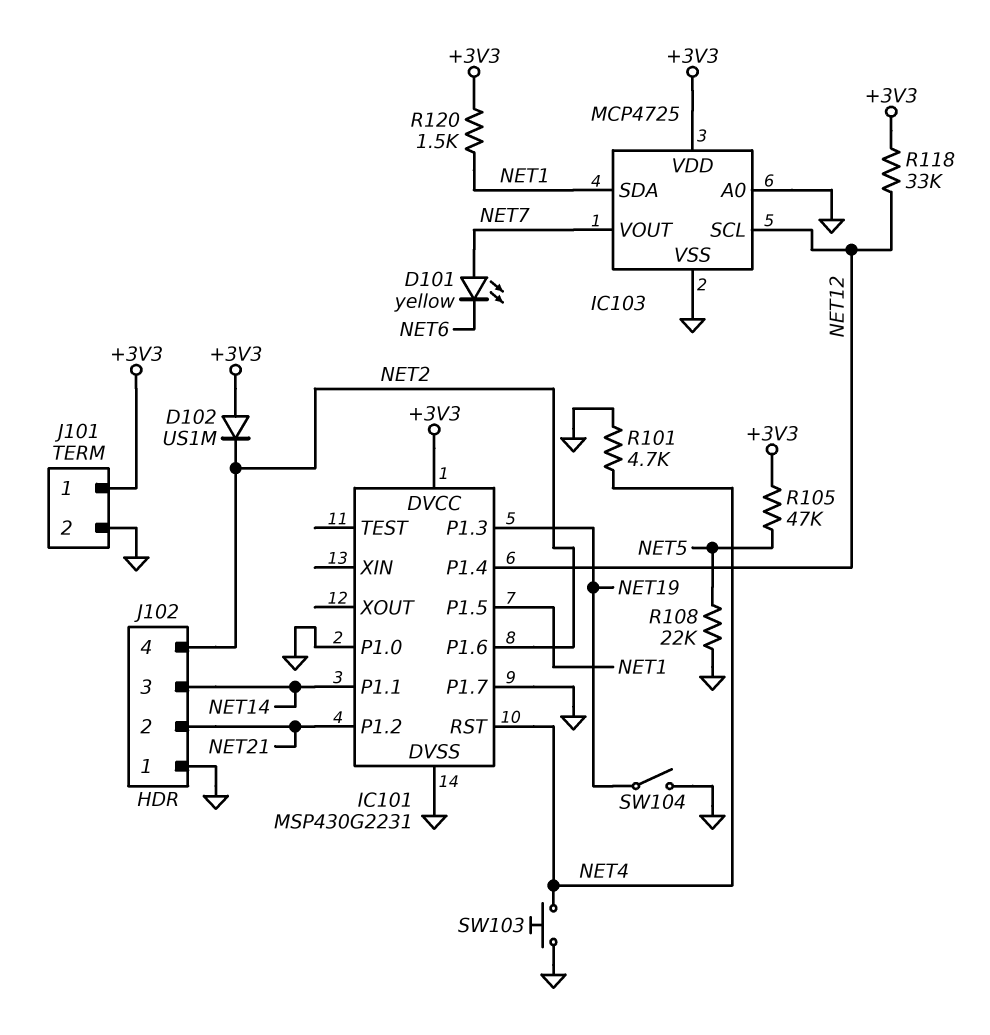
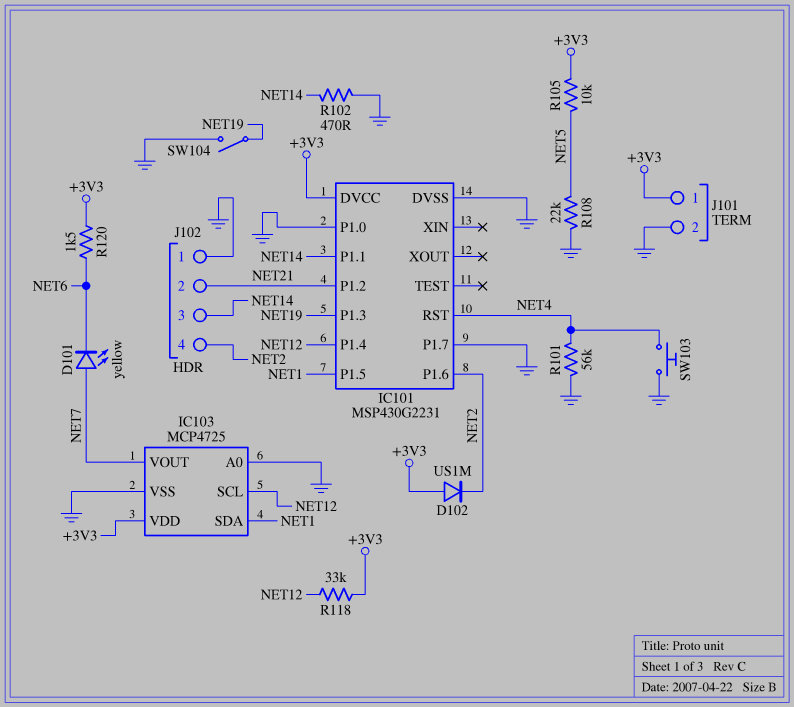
R101: 4.7k (GND, NET4) -> 56k (GND, NET4)
R102: none -> 470 (GND, NET14)
R105: 47k (+3V3, NET5) -> 10k (+3V3, NET5)
R120: 1.5k (+3V3, NET1) -> 1.5k (+3V3, NET6)

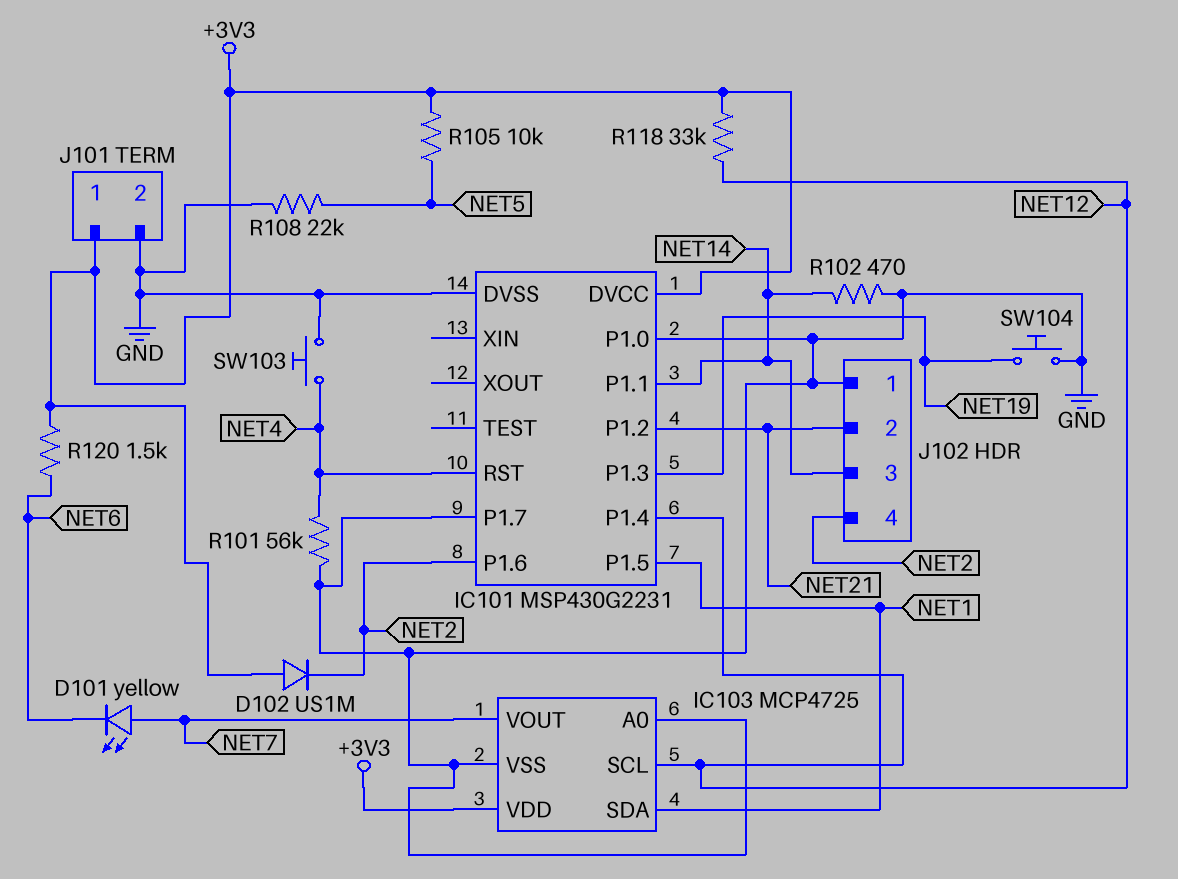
SW104: switch (GND, NET19) -> button (GND, NET19)

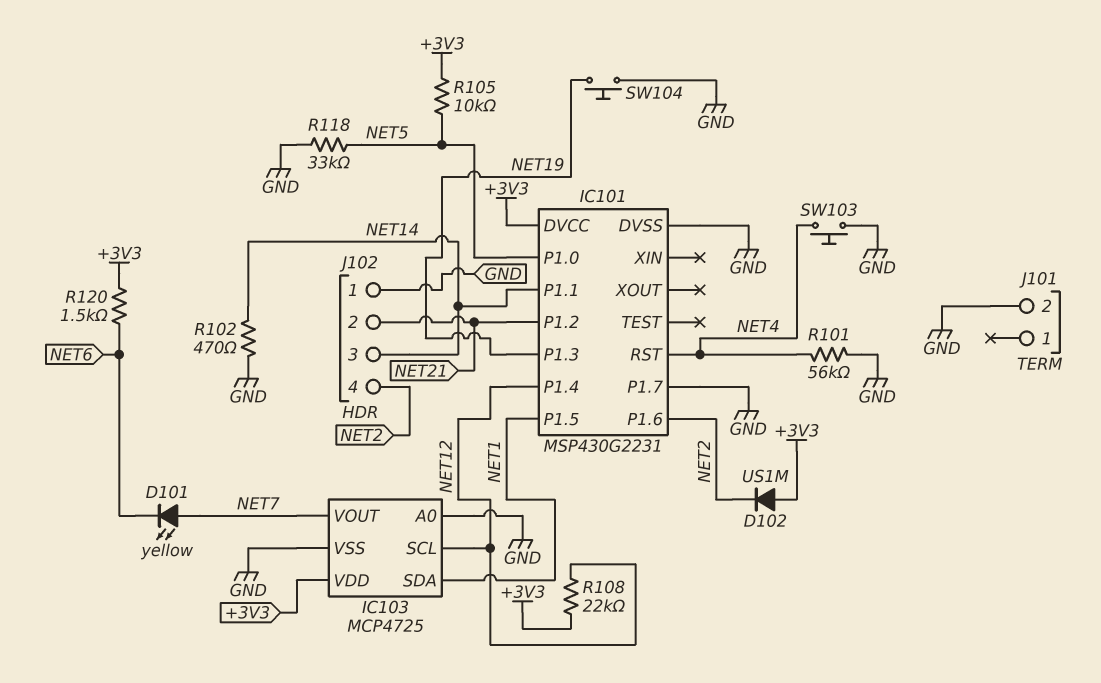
IC101 pin P1.0: GND -> NET5
J101 pin 1: +3V3 -> none
R108: 22k (GND, NET5) -> 22k (+3V3, NET12)
R118: 33k (+3V3, NET12) -> 33k (GND, NET5)

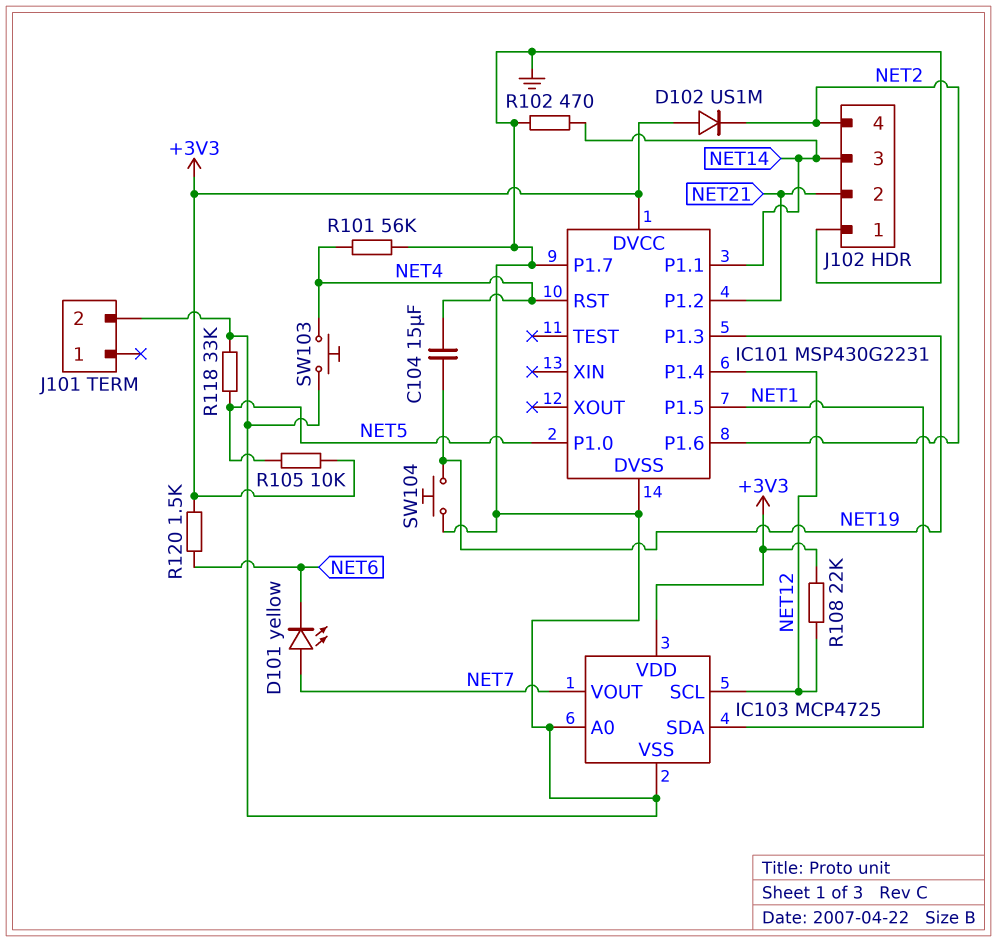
C104: none -> 15uF (NET4, NET19)

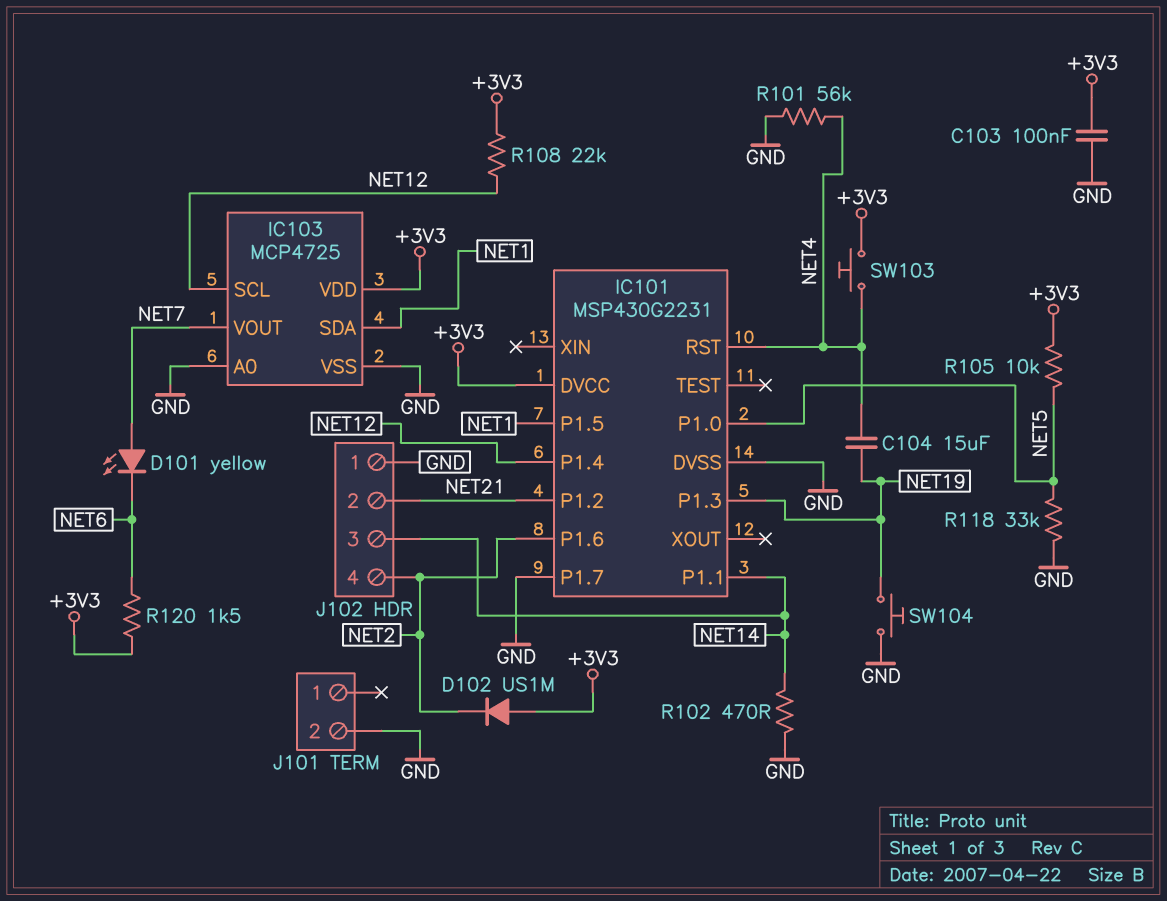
C103: none -> 100nF (+3V3, GND)
SW103: button (GND, NET4) -> button (+3V3, NET4)

